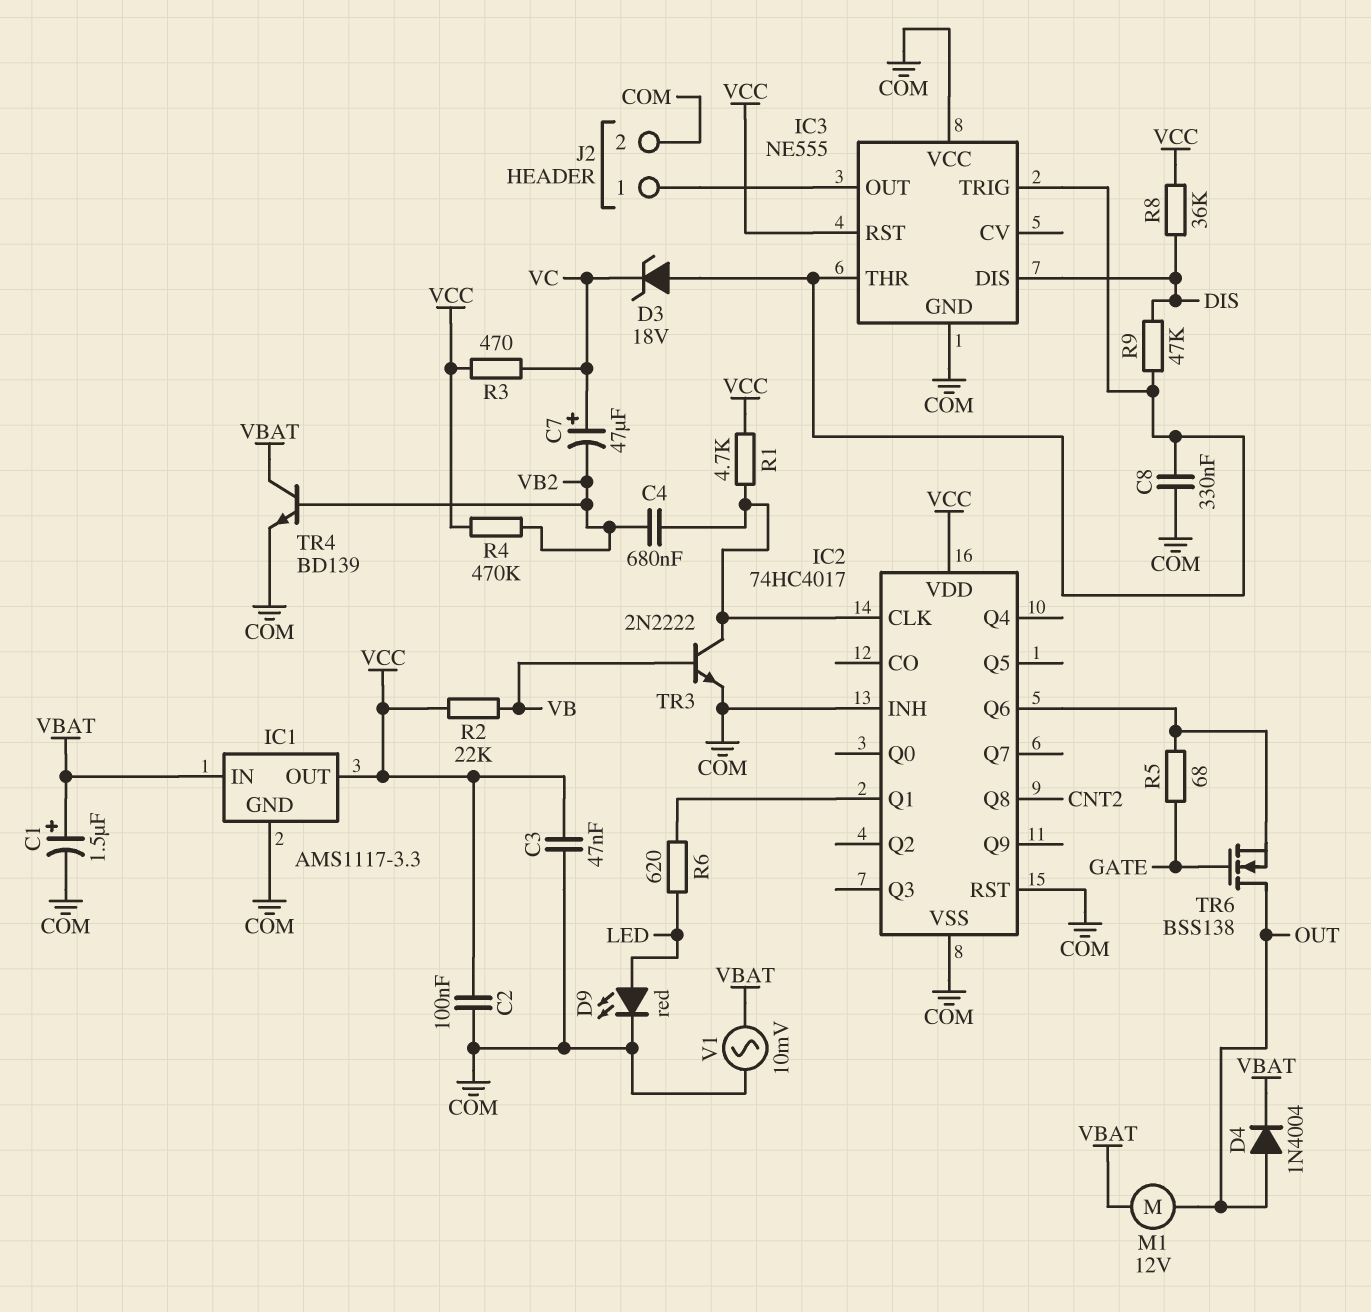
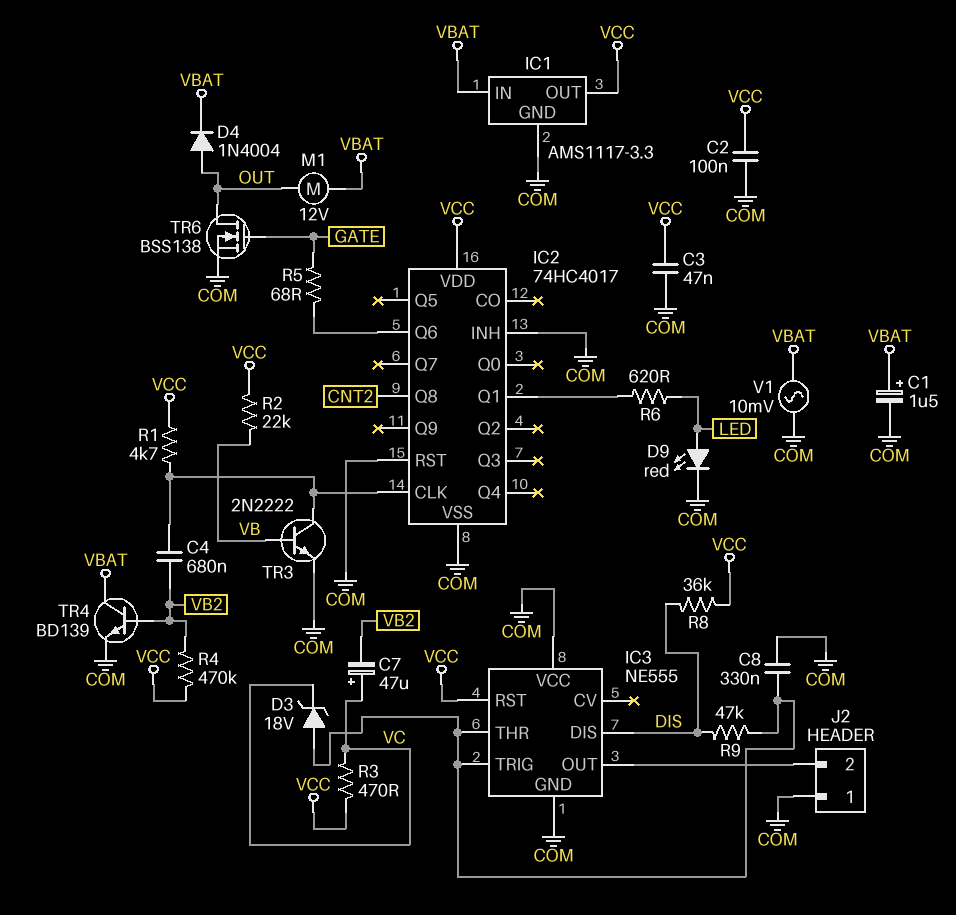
J2 pin 1: IC3/OUT -> COM
J2 pin 2: COM -> IC3/OUT
TR6: NMOS BSS138 (G GATE, D OUT, S IC2/Q6) -> NMOS BSS138 (G GATE, D OUT, S COM)

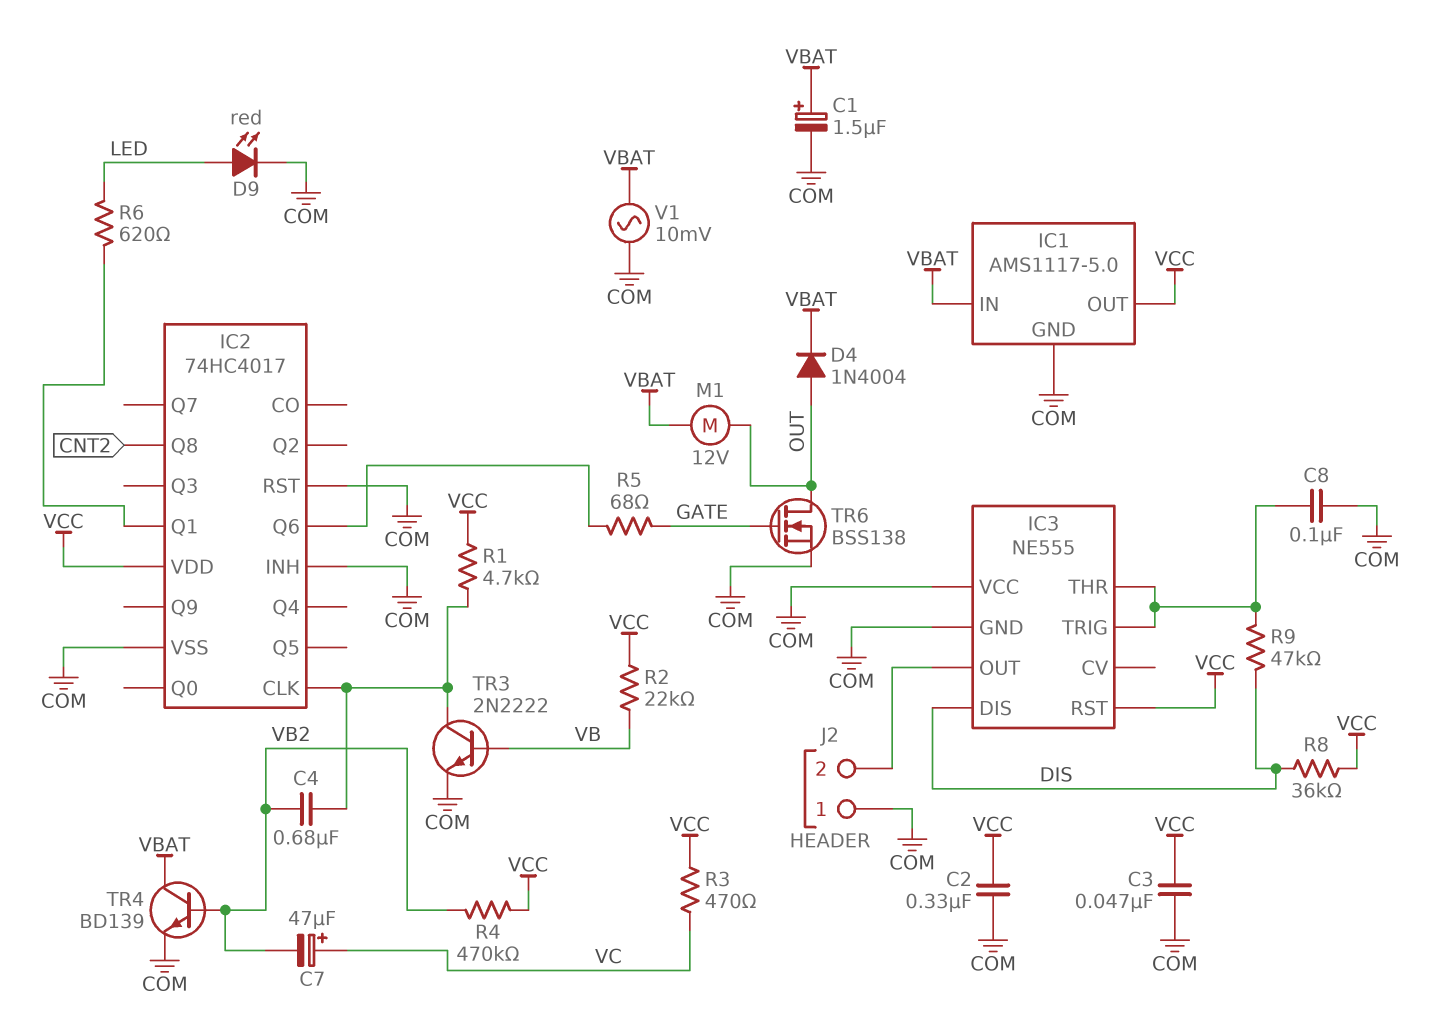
C2: 100nF (COM, VCC) -> 330nF (COM, VCC)
C8: 330nF (COM, IC3/THR) -> 100nF (COM, IC3/THR)
D3: zener 18V (A IC3/THR, K VC) -> none
IC1: AMS1117-3.3 -> AMS1117-5.0

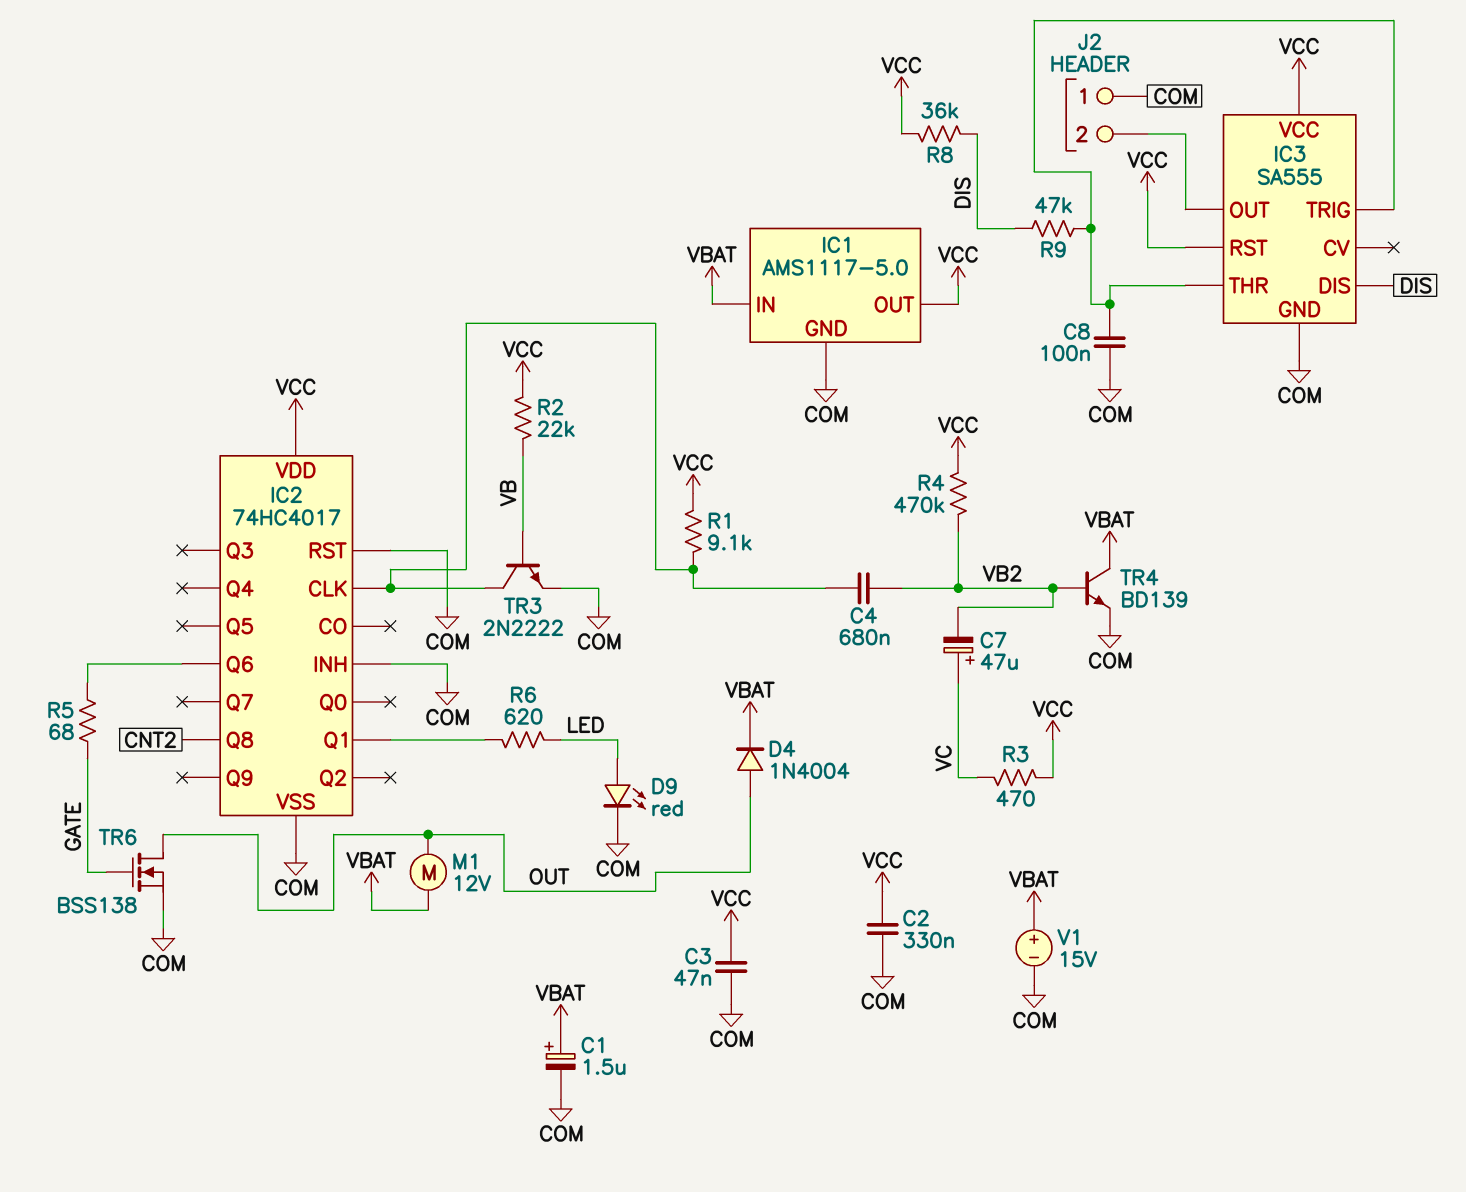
IC3: NE555 -> SA555
IC3 pin VCC: COM -> VCC
R1: 4.7k (IC2/CLK, VCC) -> 9.1k (IC2/CLK, VCC)
V1: AC 10mV (COM, VBAT) -> 15V (plus VBAT, minus COM)

